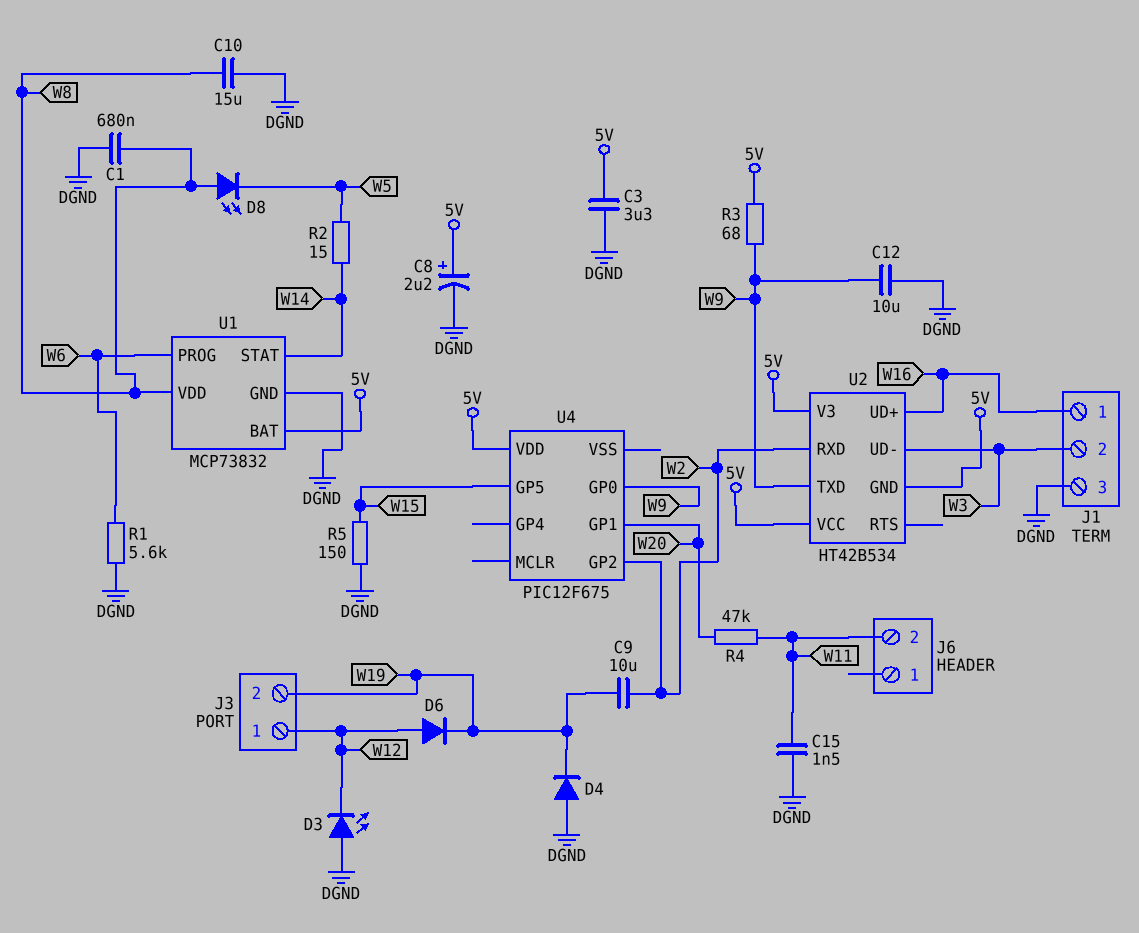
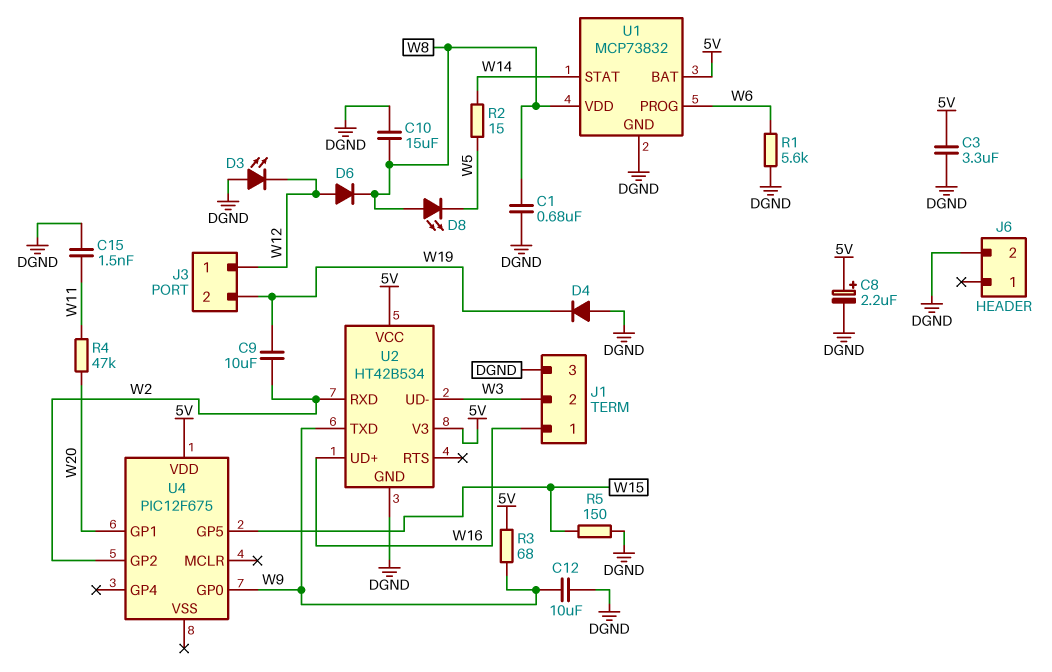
D6: diode (A W12, K W19) -> diode (A W12, K W8)
J6 pin 2: W11 -> DGND
U2 pin GND: 5V -> DGND

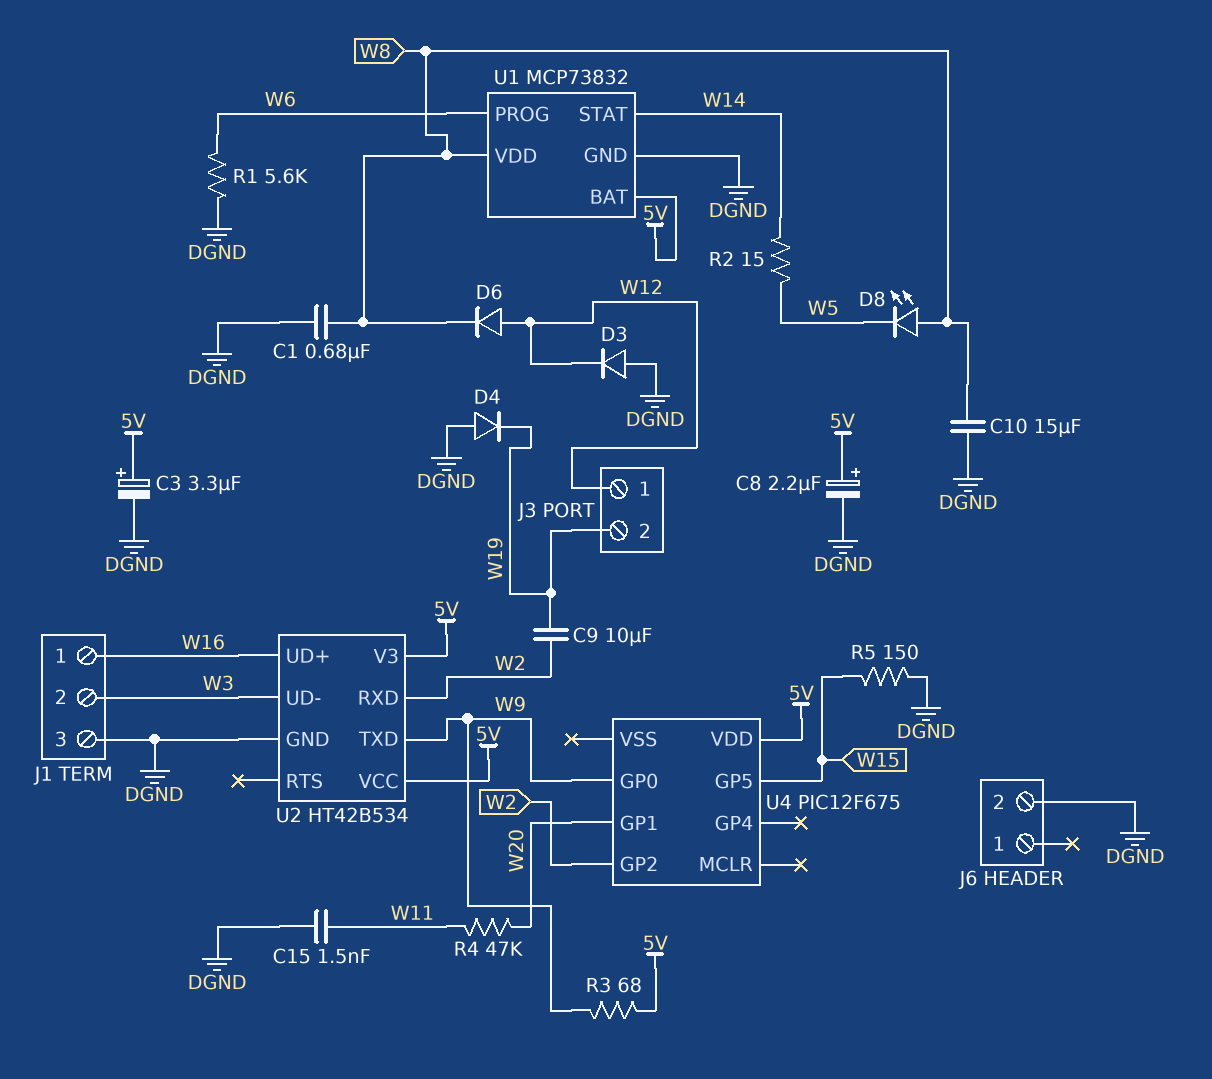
C3: 3.3uF (5V, DGND) -> 3.3uF (plus 5V, minus DGND)
C12: 10uF (DGND, W9) -> none
D3: LED (A DGND, K W12) -> diode (A DGND, K W12)

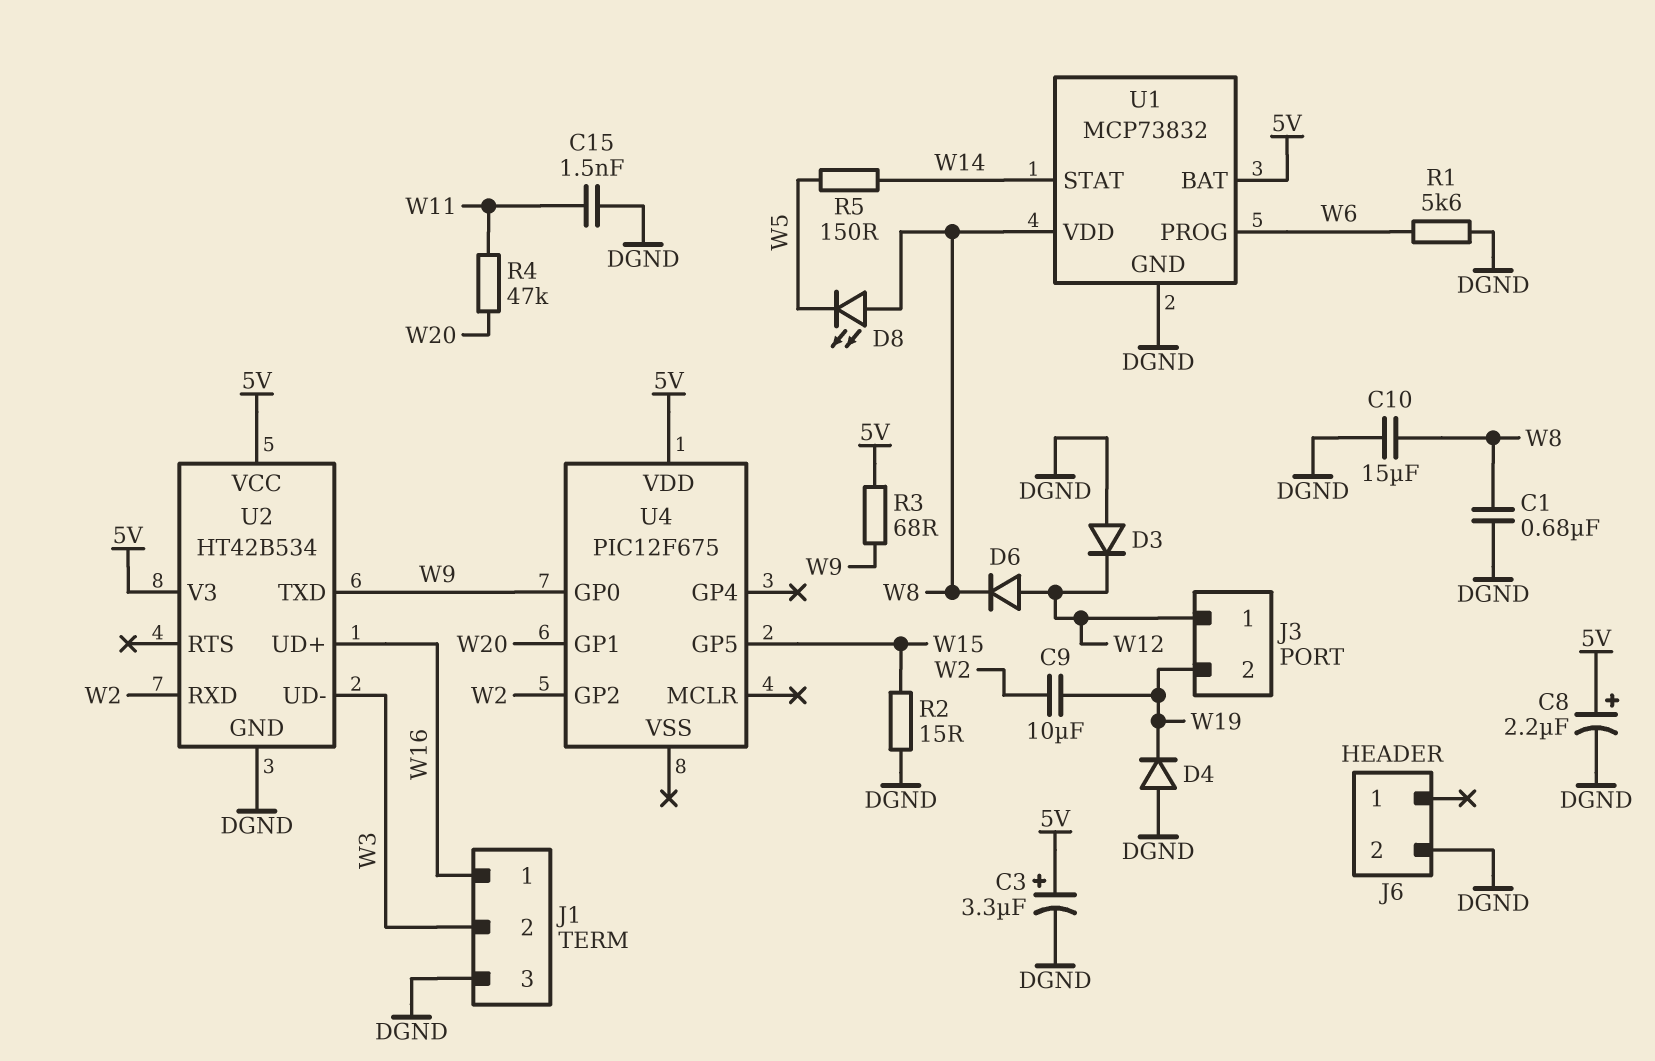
R2: 15 (W5, W14) -> 15 (DGND, W15)
R5: 150 (DGND, W15) -> 150 (W5, W14)

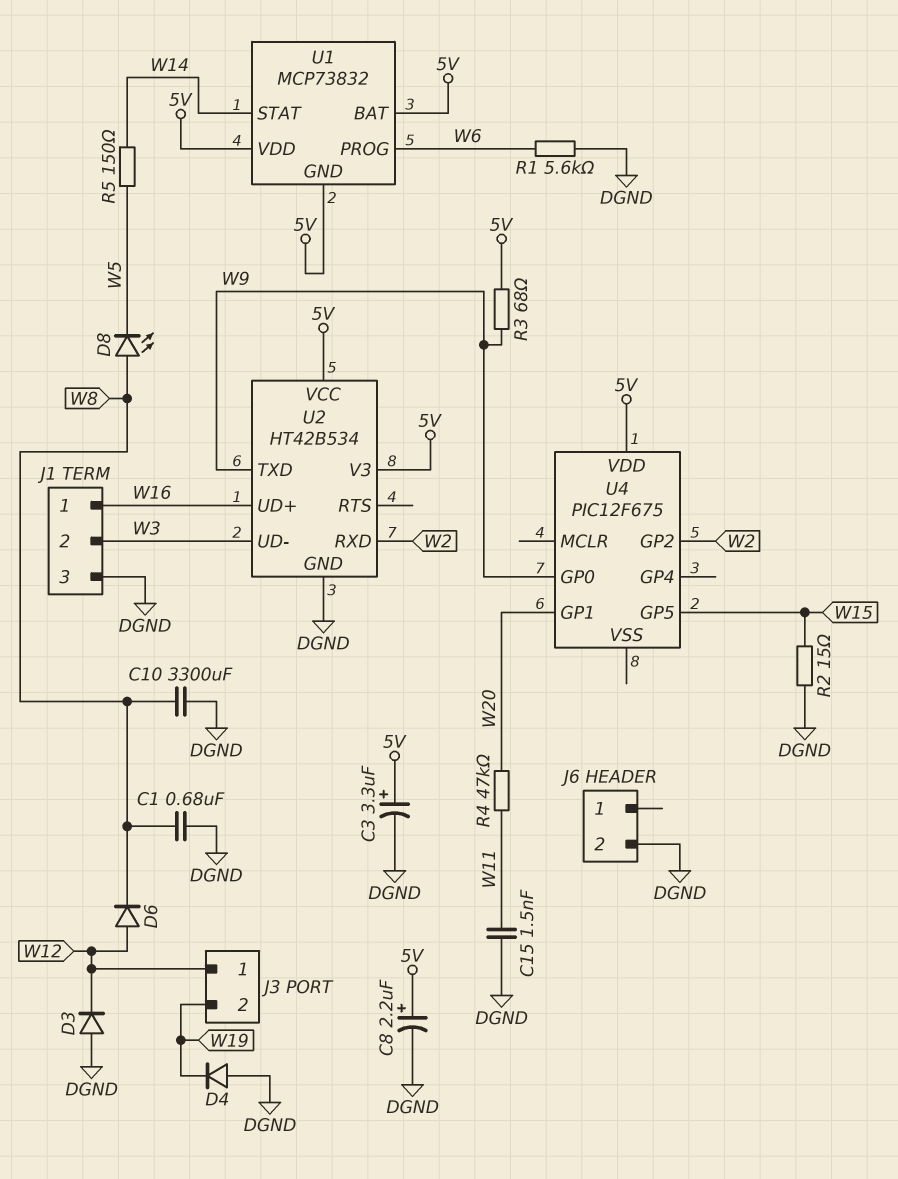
C9: 10uF (W2, W19) -> none
C10: 15uF (DGND, W8) -> 3300uF (DGND, W8)
U1 pin GND: DGND -> 5V
U1 pin VDD: W8 -> 5V

